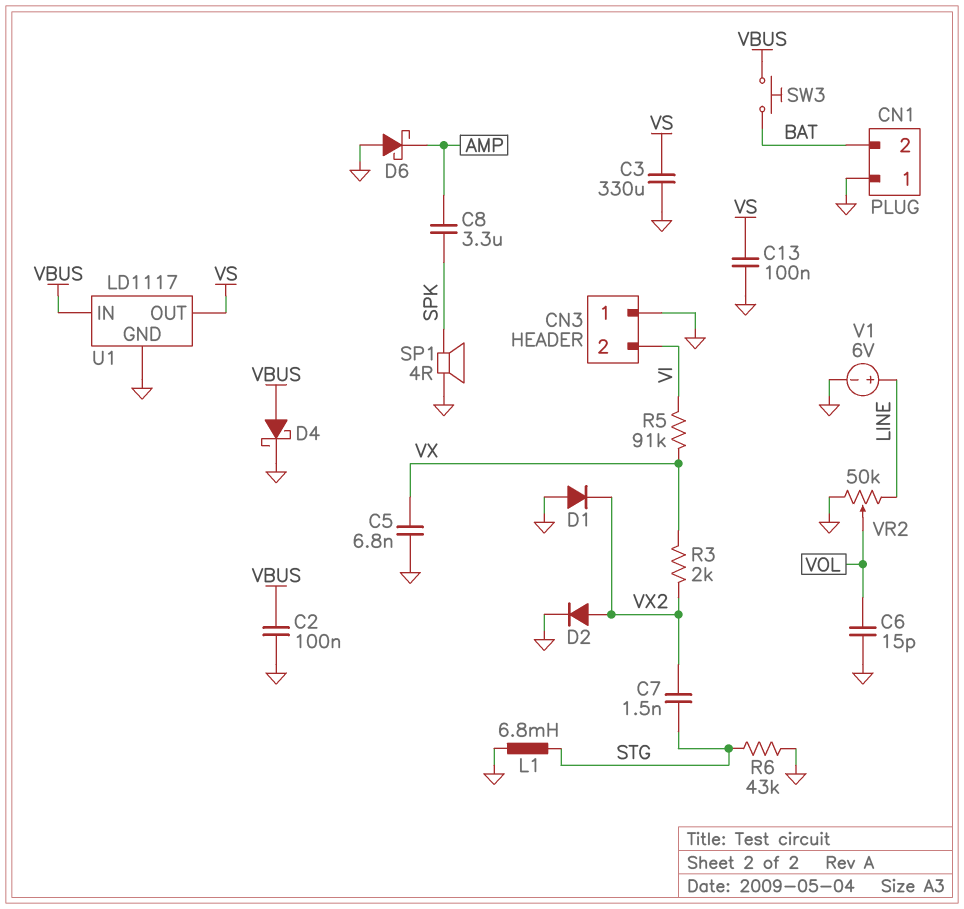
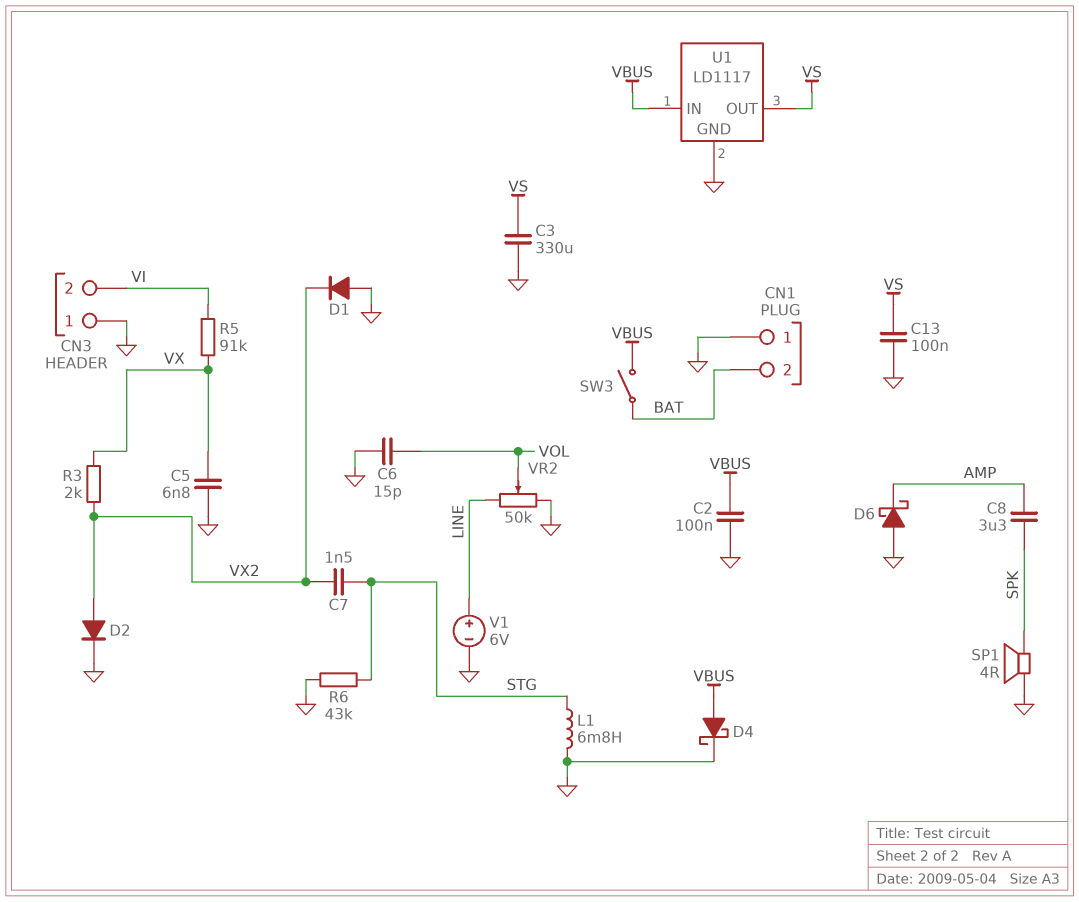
SW3: button (BAT, VBUS) -> switch (BAT, VBUS)

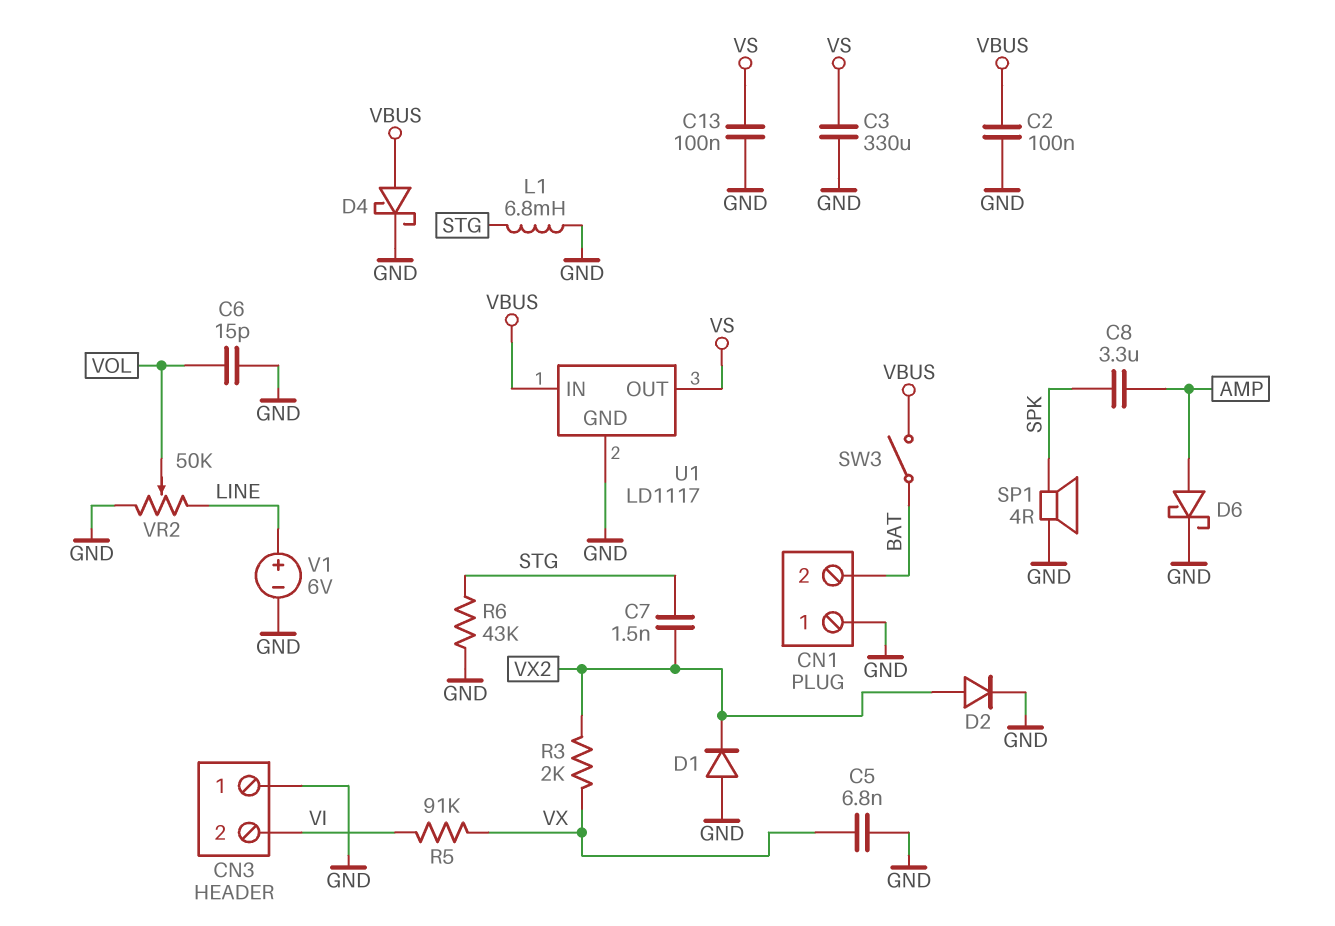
D6: schottky (A GND, K AMP) -> schottky (A AMP, K GND)

